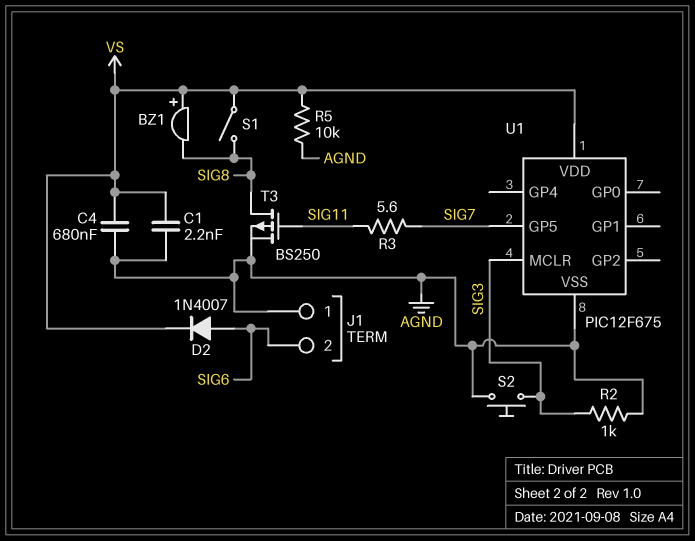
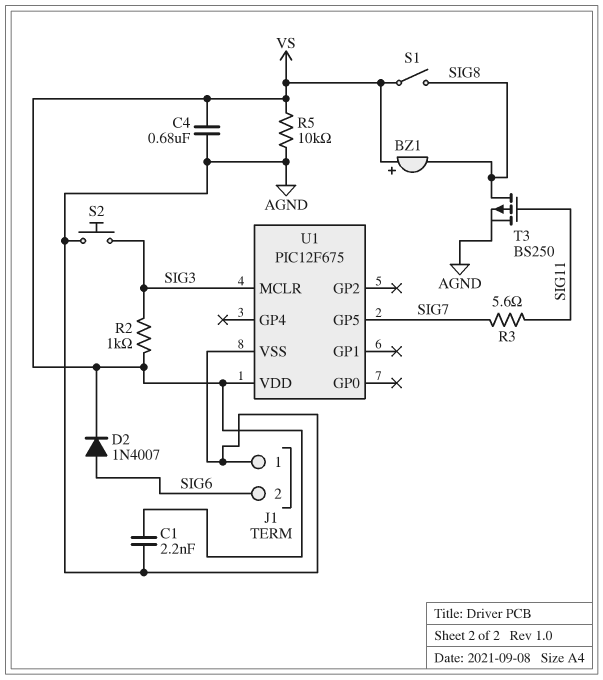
R2: 1k (AGND, SIG3) -> 1k (SIG3, VS)

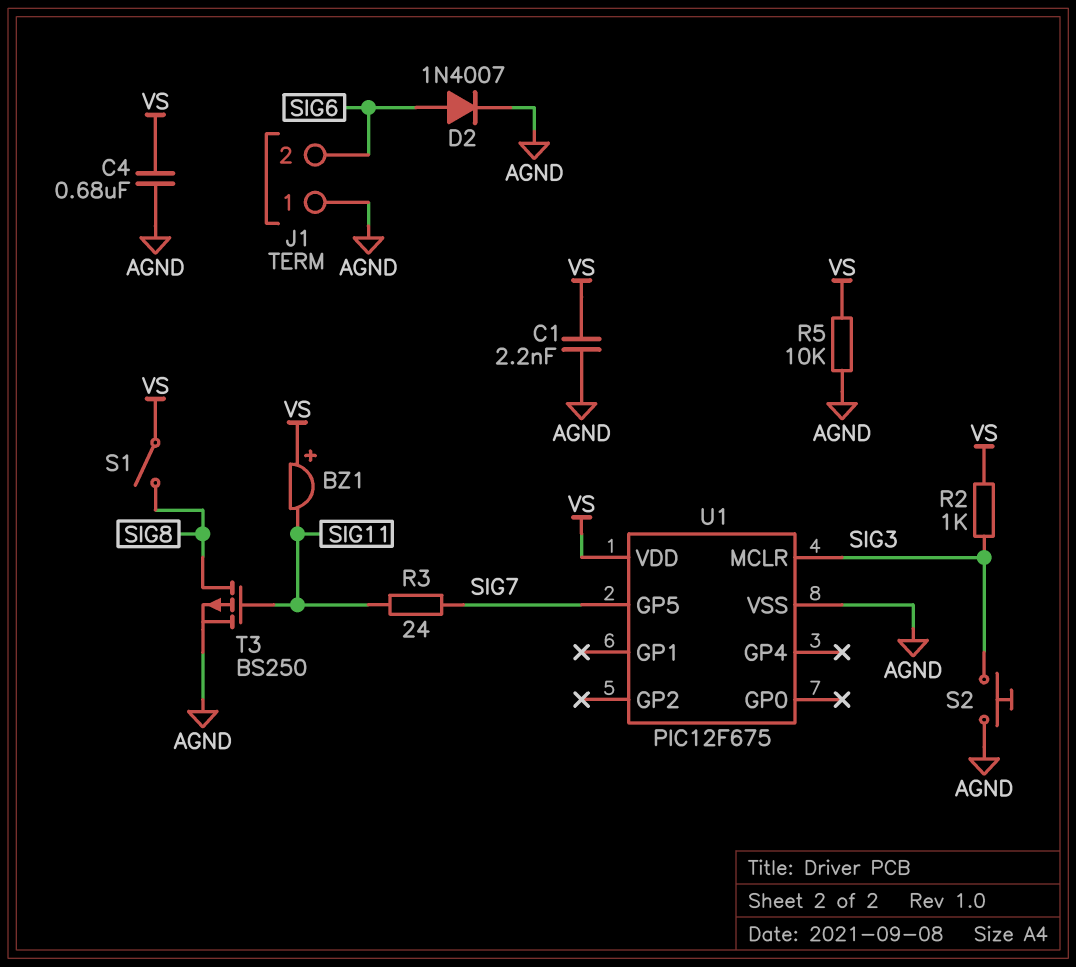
BZ1: buzzer (plus VS, minus SIG8) -> buzzer (plus VS, minus SIG11)
D2: diode 1N4007 (A SIG6, K VS) -> diode 1N4007 (A SIG6, K AGND)
R3: 5.6 (SIG7, SIG11) -> 24 (SIG7, SIG11)

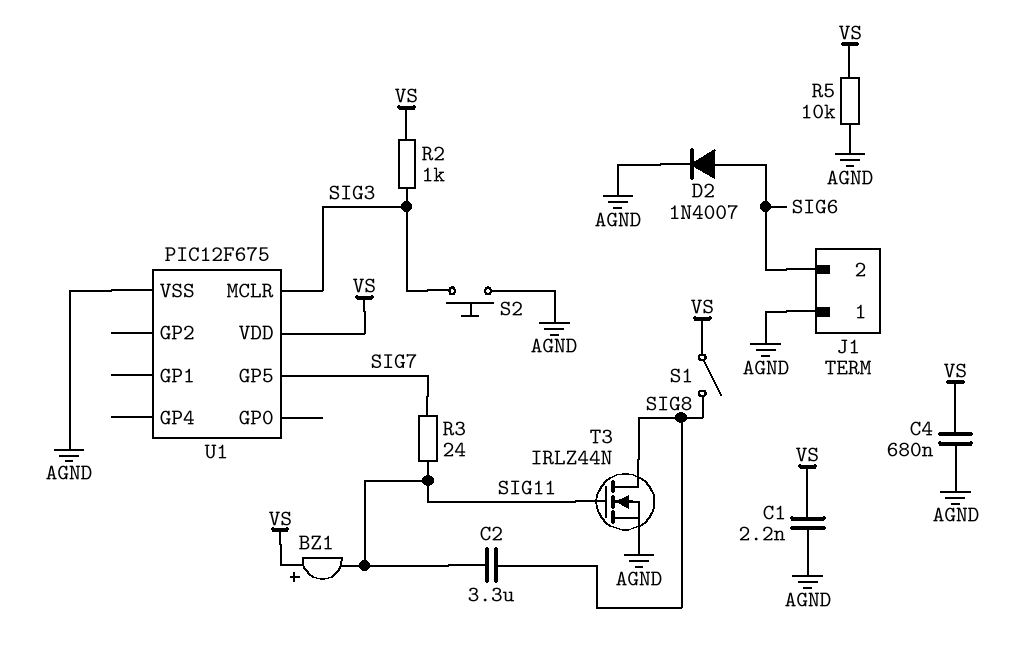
C2: none -> 3.3uF (SIG8, SIG11)
T3: PMOS BS250 (G SIG11, D SIG8, S AGND) -> NMOS IRLZ44N (G SIG11, D SIG8, S AGND)

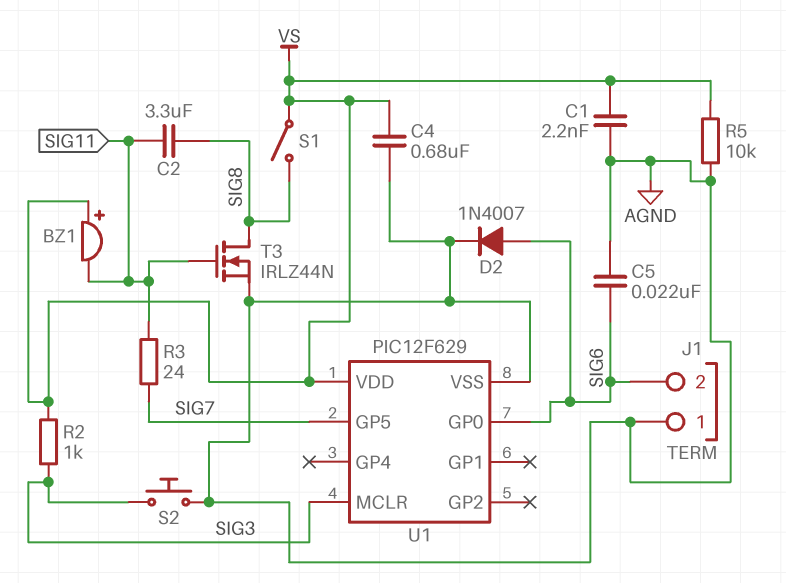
C5: none -> 22nF (AGND, SIG6)
U1: PIC12F675 -> PIC12F629
U1 pin GP0: none -> SIG6

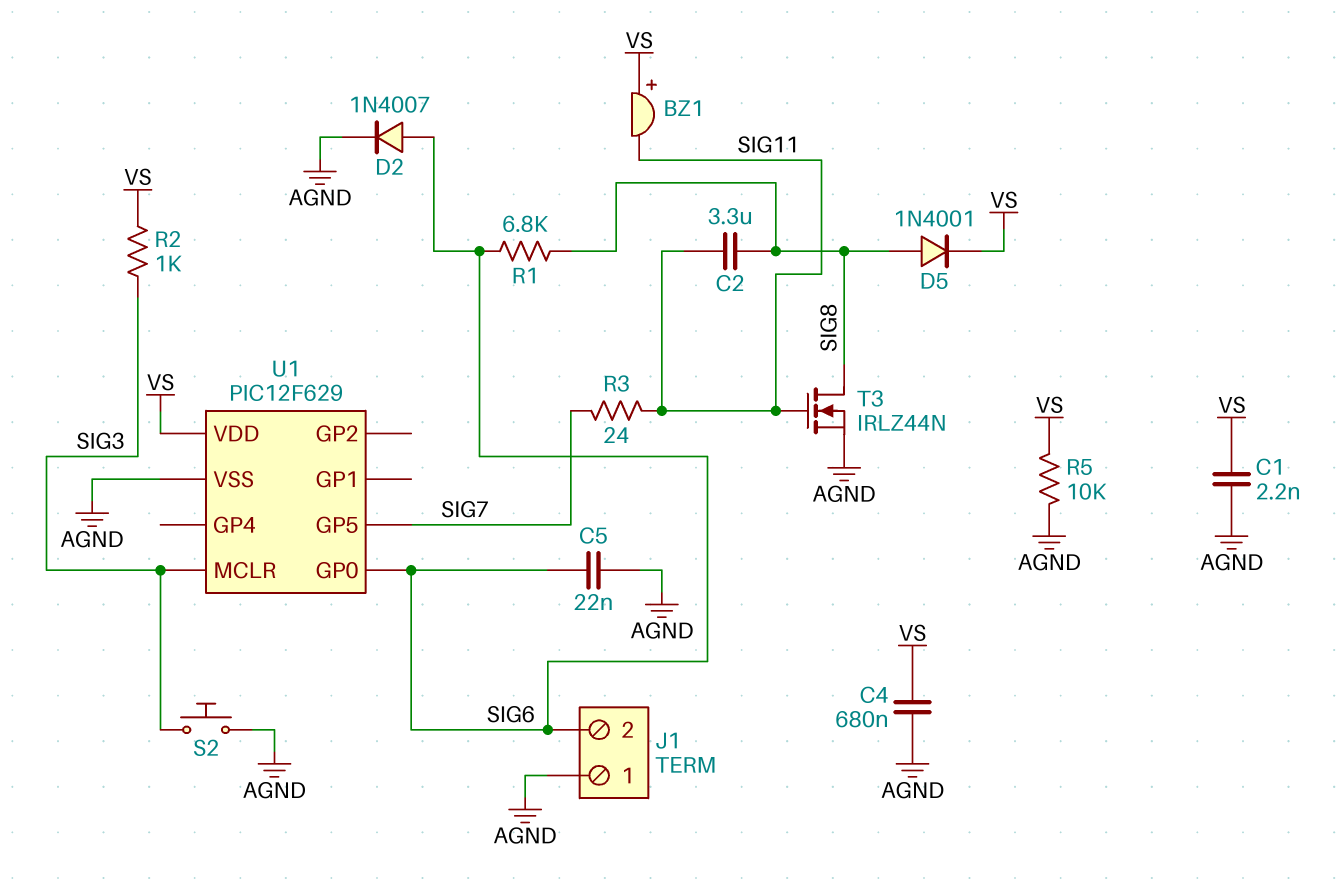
D5: none -> diode 1N4001 (A SIG8, K VS)
R1: none -> 6.8k (SIG6, SIG8)
S1: switch (SIG8, VS) -> none

